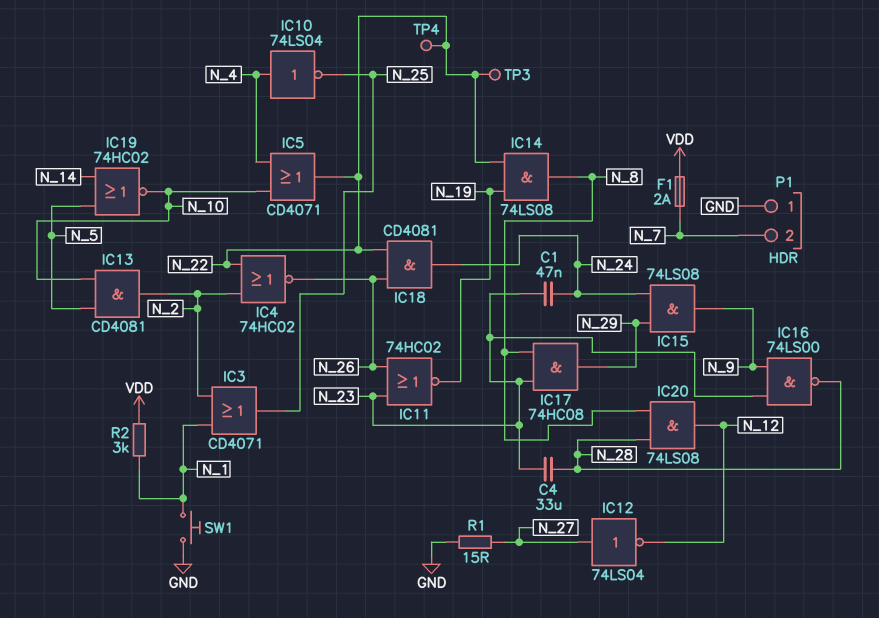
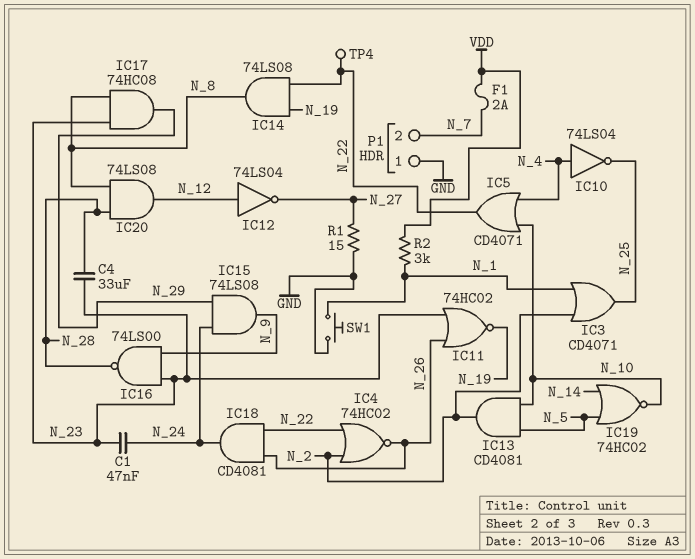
IC12: NOT 74LS04 (in N_27, out N_12) -> NOT 74LS04 (in N_12, out N_27)
TP3: test point (N_22) -> none

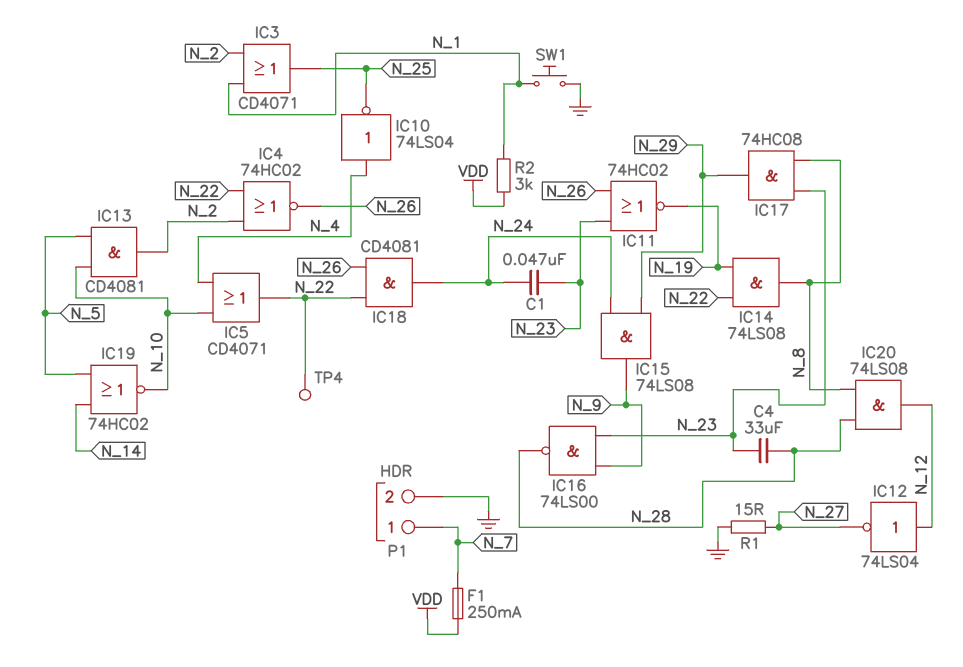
F1: 2A (N_7, VDD) -> 250mA (N_7, VDD)
P1 pin 1: GND -> N_7
P1 pin 2: N_7 -> GND

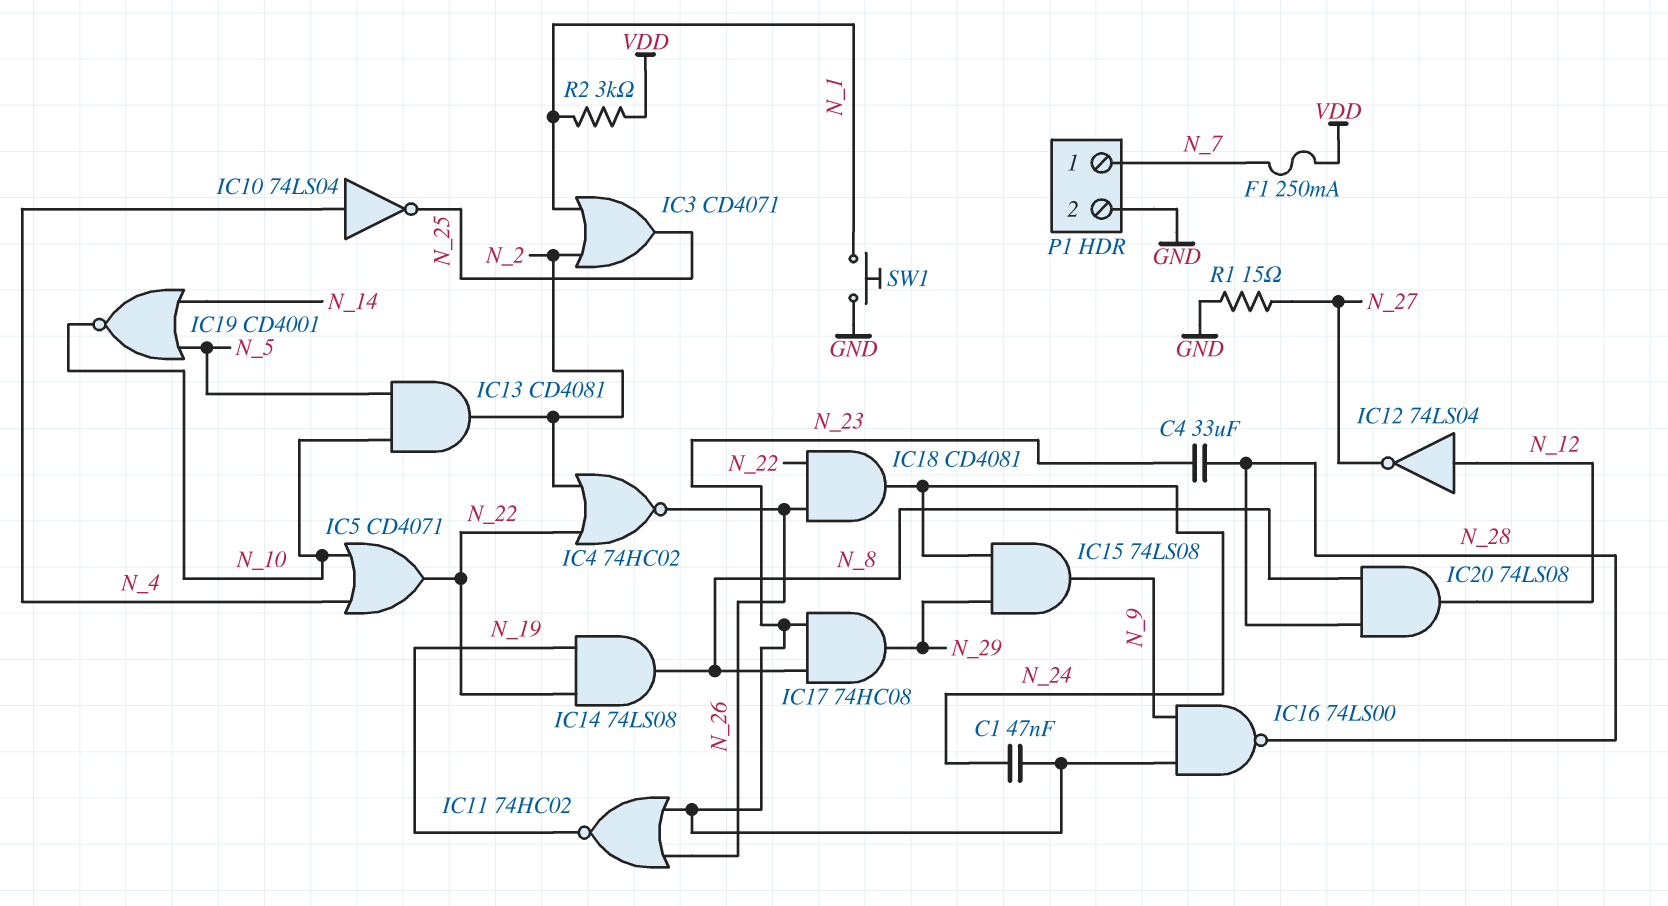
IC19: NOR 74HC02 (in N_5, in N_14, out N_10) -> NOR CD4001 (in N_5, in N_14, out N_10)
TP4: test point (N_22) -> none

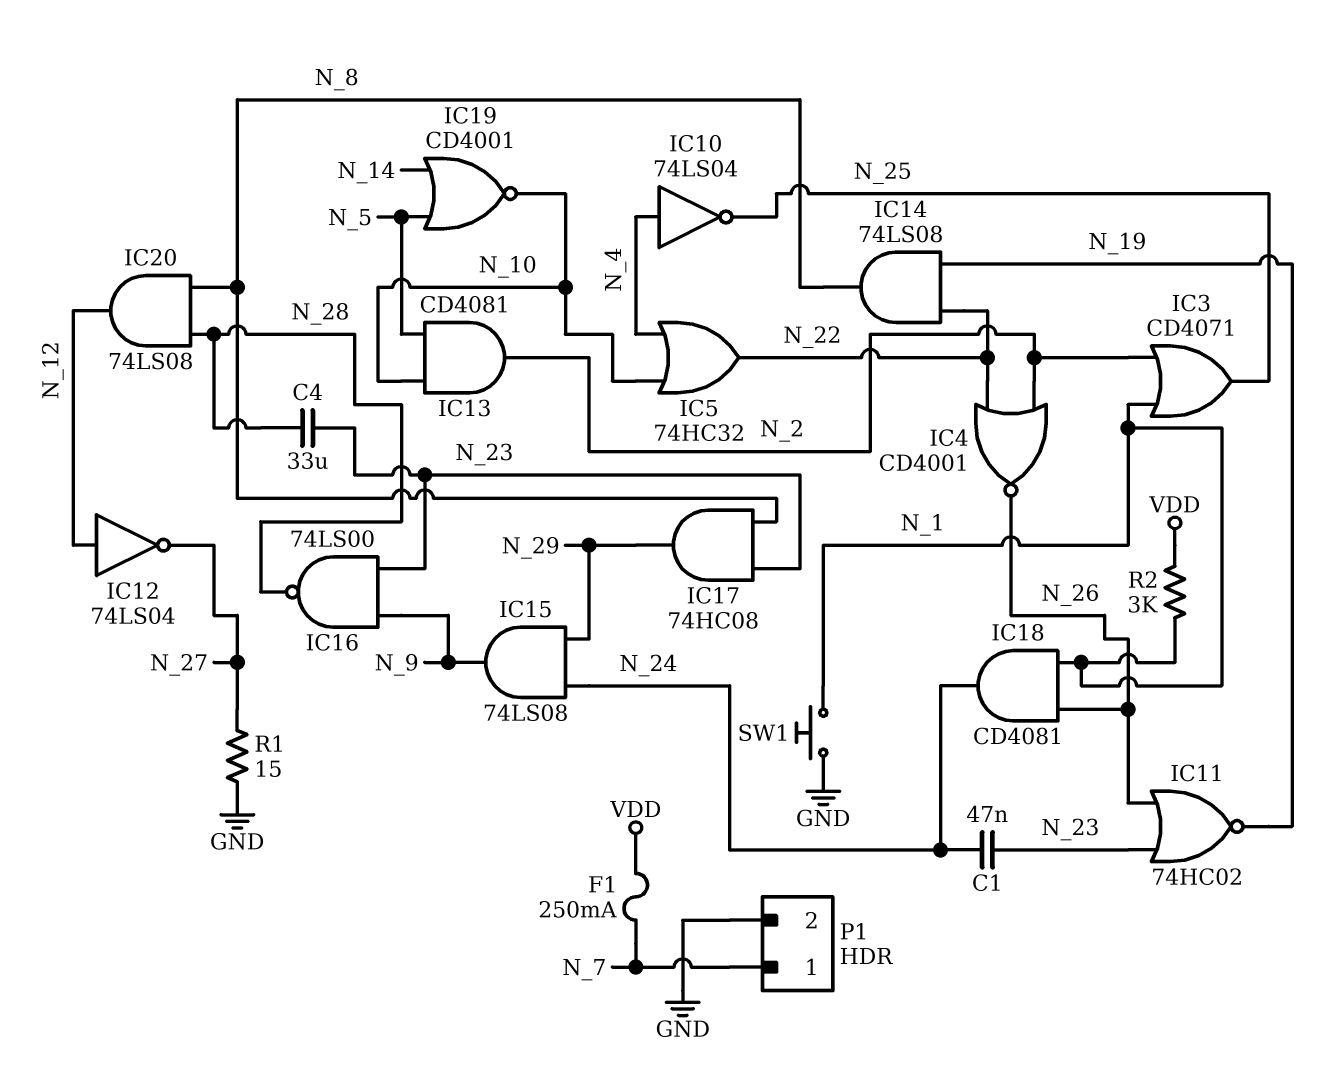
IC4: NOR 74HC02 (in N_2, in N_22, out N_26) -> NOR CD4001 (in N_2, in N_22, out N_26)
IC5: OR CD4071 (in N_4, in N_10, out N_22) -> OR 74HC32 (in N_4, in N_10, out N_22)
IC18: AND CD4081 (in N_22, in N_26, out N_24) -> AND CD4081 (in N_1, in N_26, out N_24)

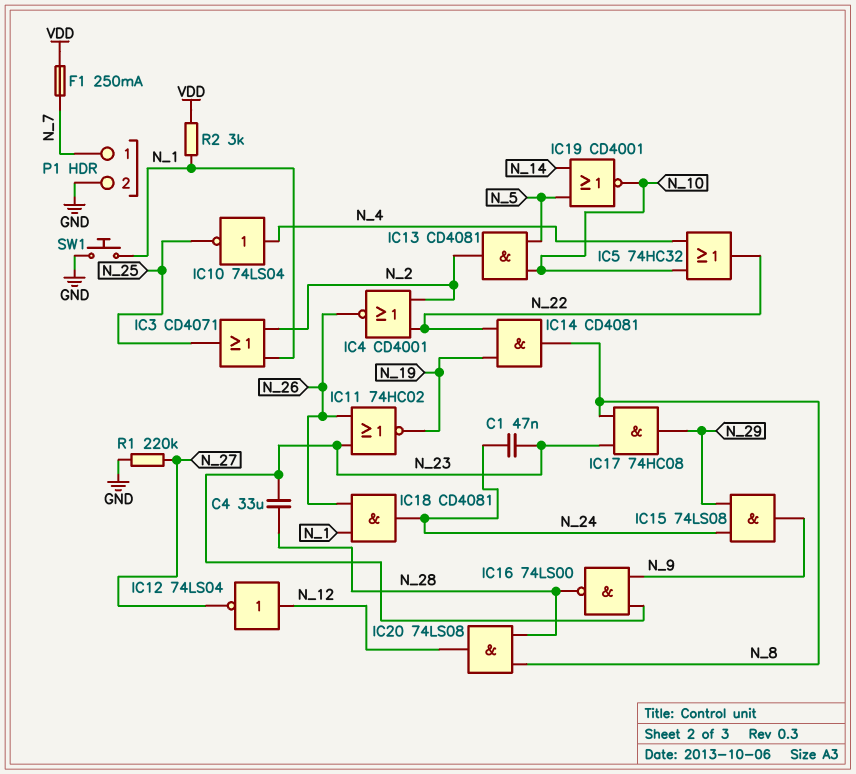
IC14: AND 74LS08 (in N_19, in N_22, out N_8) -> AND CD4081 (in N_19, in N_22, out N_8)
R1: 15 (GND, N_27) -> 220k (GND, N_27)

